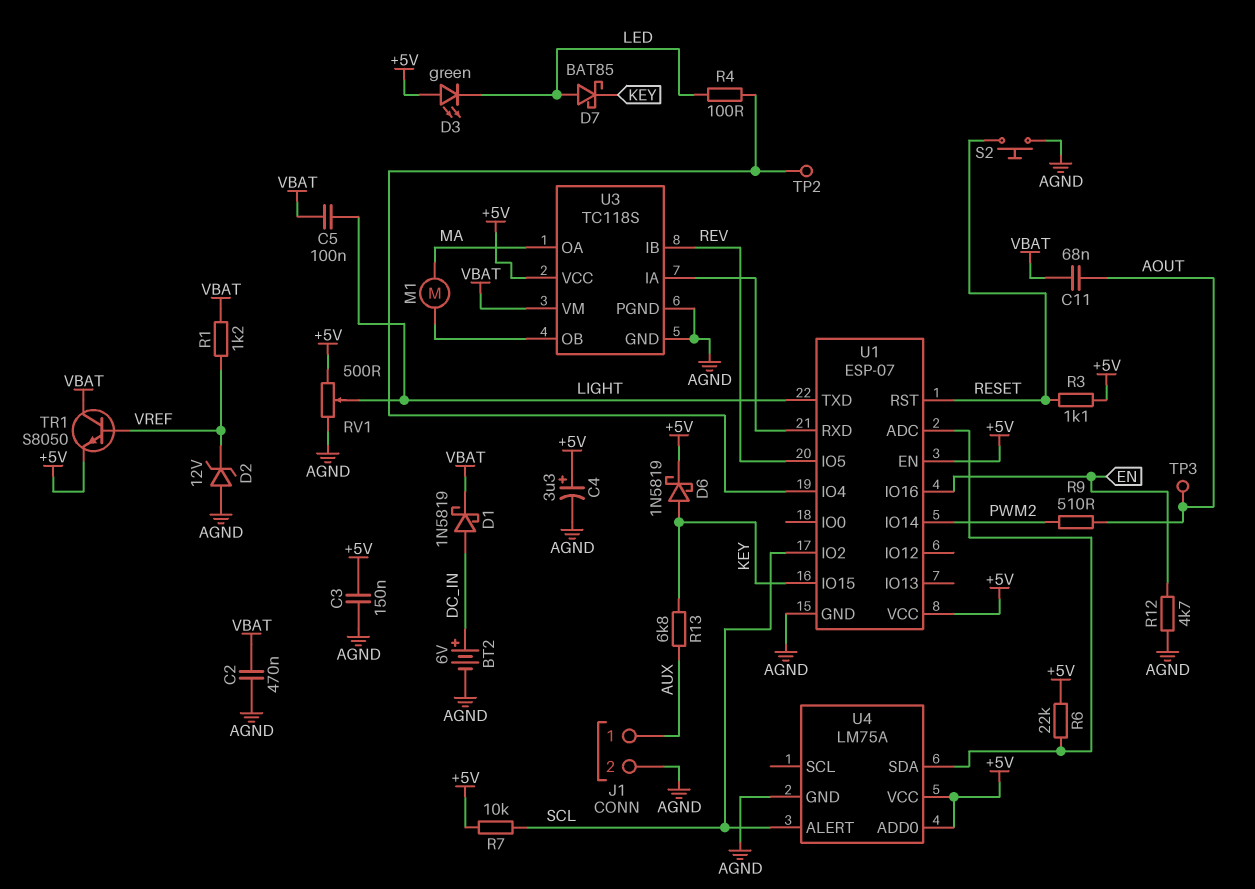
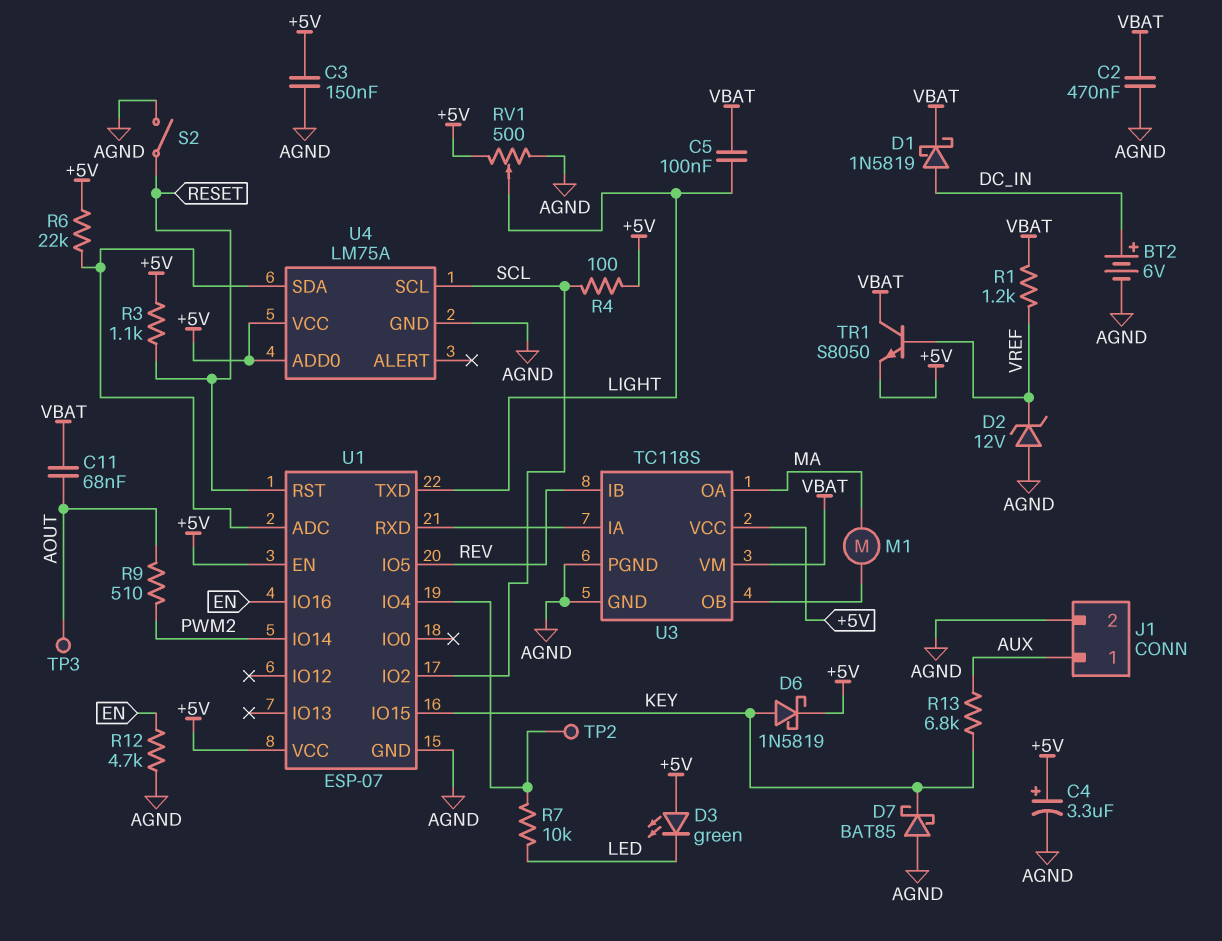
D7: schottky BAT85 (A LED, K KEY) -> schottky BAT85 (A AGND, K KEY)
R4: 100 (LED, U1/IO4) -> 100 (+5V, SCL)
R7: 10k (+5V, SCL) -> 10k (LED, U1/IO4)
S2: button (AGND, RESET) -> switch (AGND, RESET)
U4 pin ALERT: SCL -> none
U4 pin SCL: none -> SCL

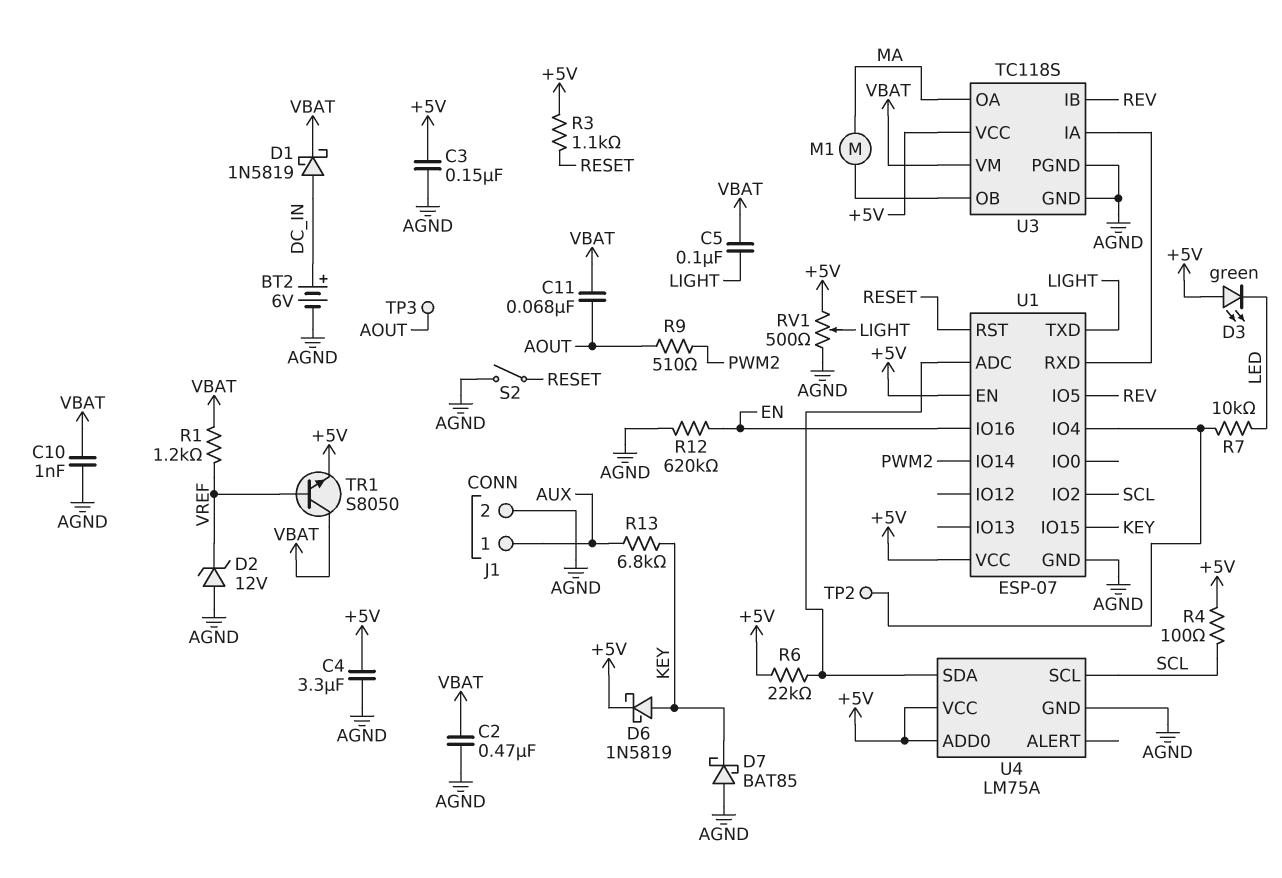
C4: 3.3uF (plus +5V, minus AGND) -> 3.3uF (+5V, AGND)
C10: none -> 1nF (AGND, VBAT)
R12: 4.7k (AGND, EN) -> 620k (AGND, EN)

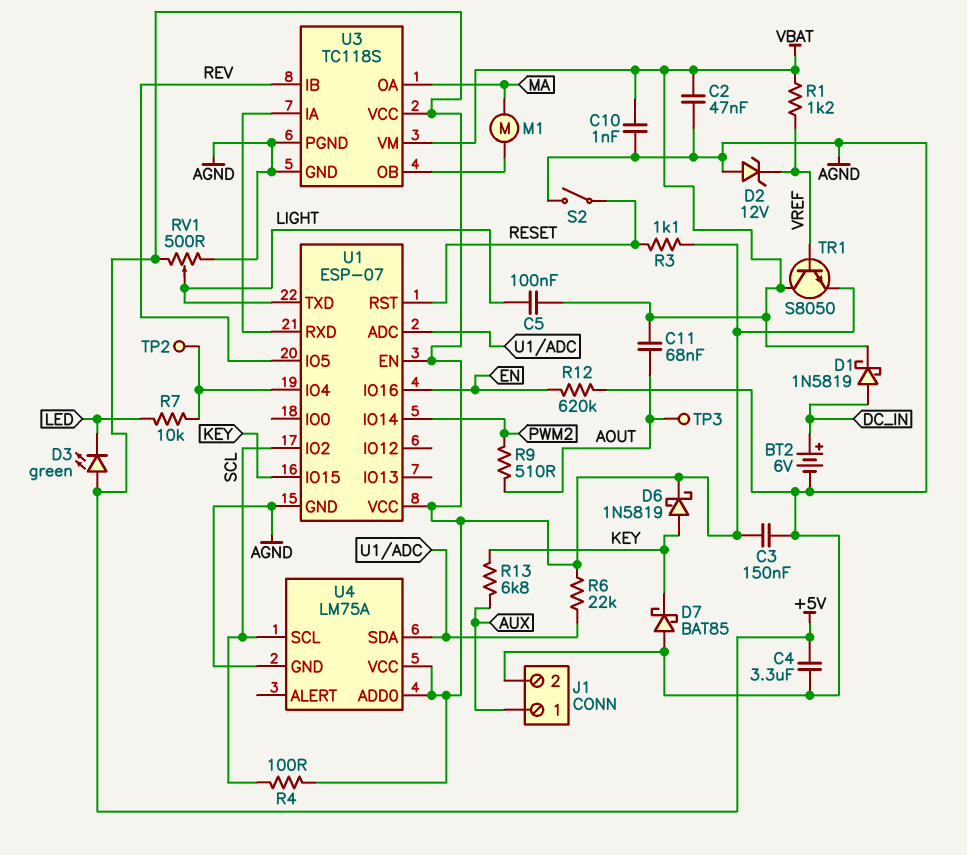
C2: 470nF (AGND, VBAT) -> 47nF (AGND, VBAT)

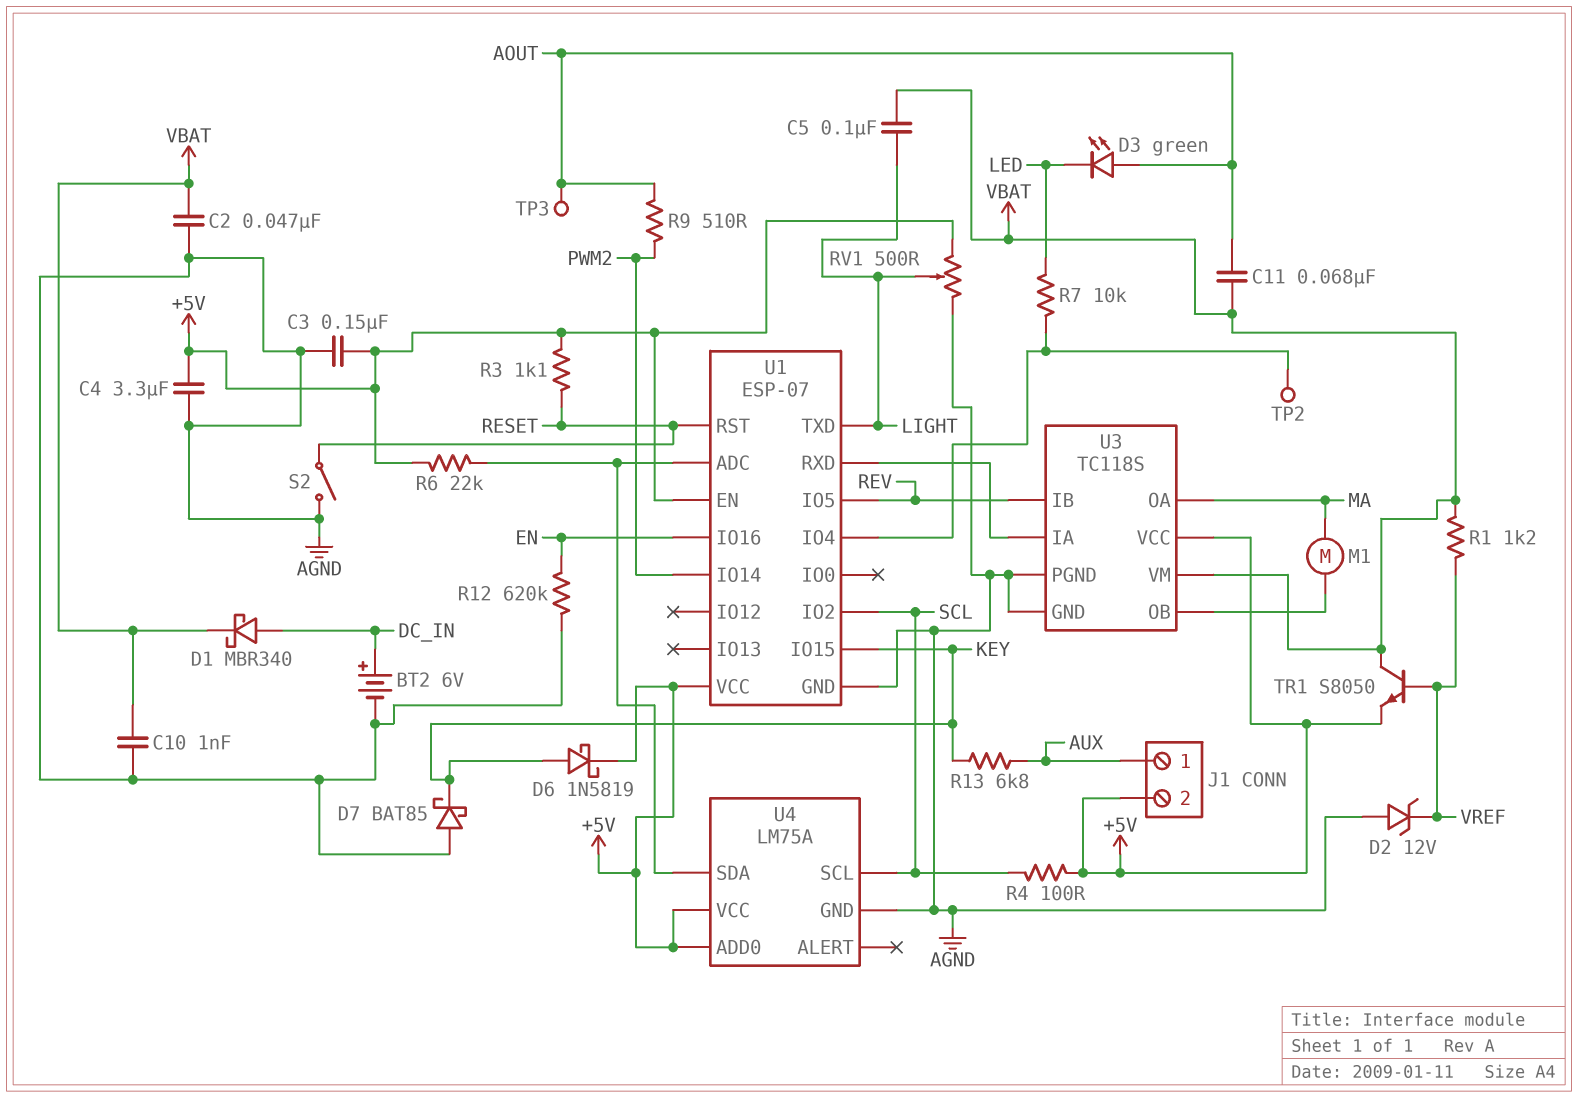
D1: schottky 1N5819 (A DC_IN, K VBAT) -> schottky MBR340 (A DC_IN, K VBAT)
D3: LED green (A +5V, K LED) -> LED green (A AOUT, K LED)
J1 pin 2: AGND -> +5V

